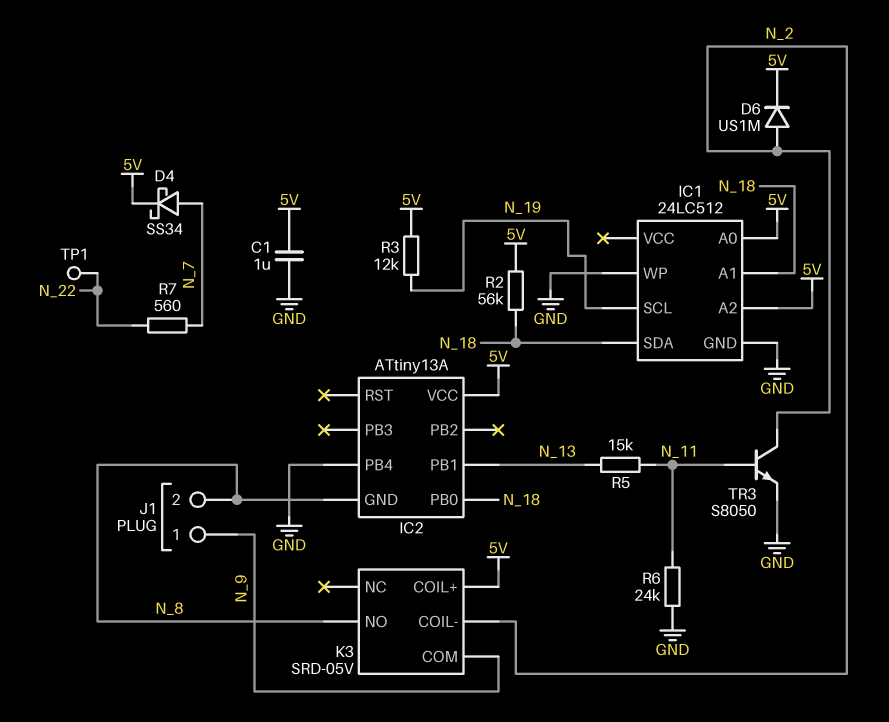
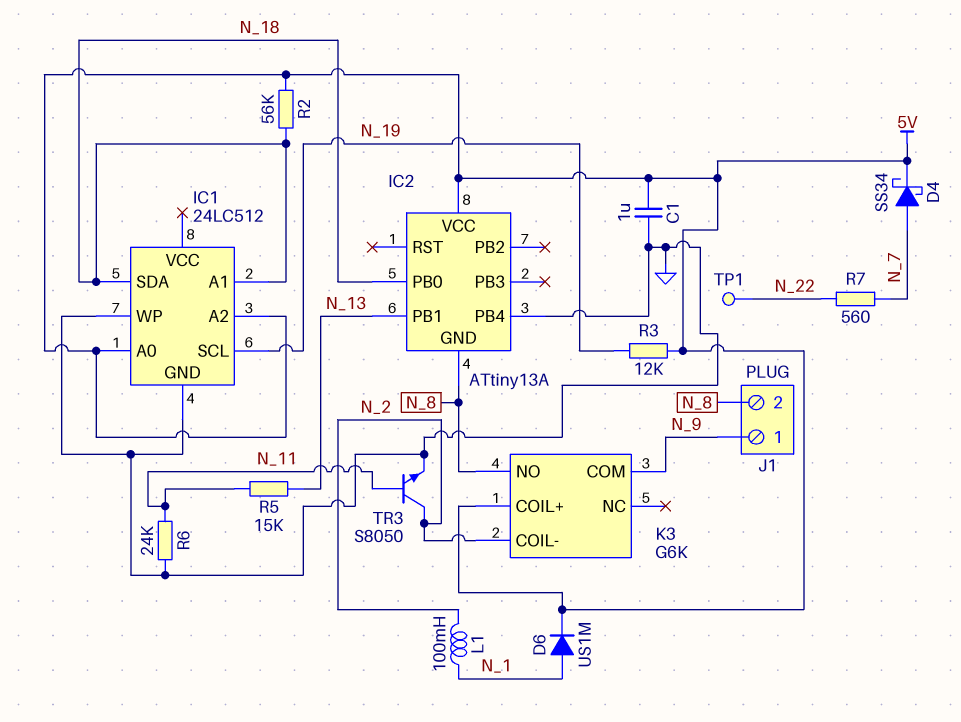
D6: diode US1M (A N_2, K 5V) -> diode US1M (A N_1, K 5V)
K3: SRD-05V -> G6K
L1: none -> 100mH (N_1, N_2)

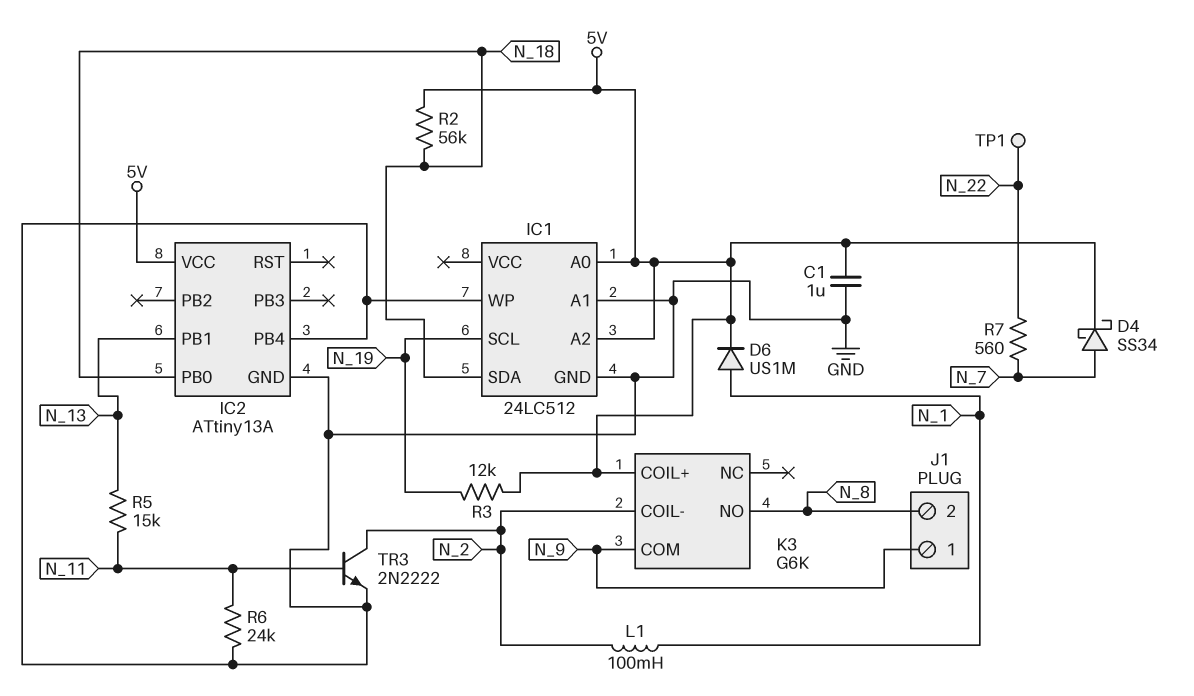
IC1 pin A1: N_18 -> GND
IC2 pin GND: N_8 -> GND
TR3: NPN S8050 (B N_11, C N_2, E GND) -> NPN 2N2222 (B N_11, C N_2, E GND)

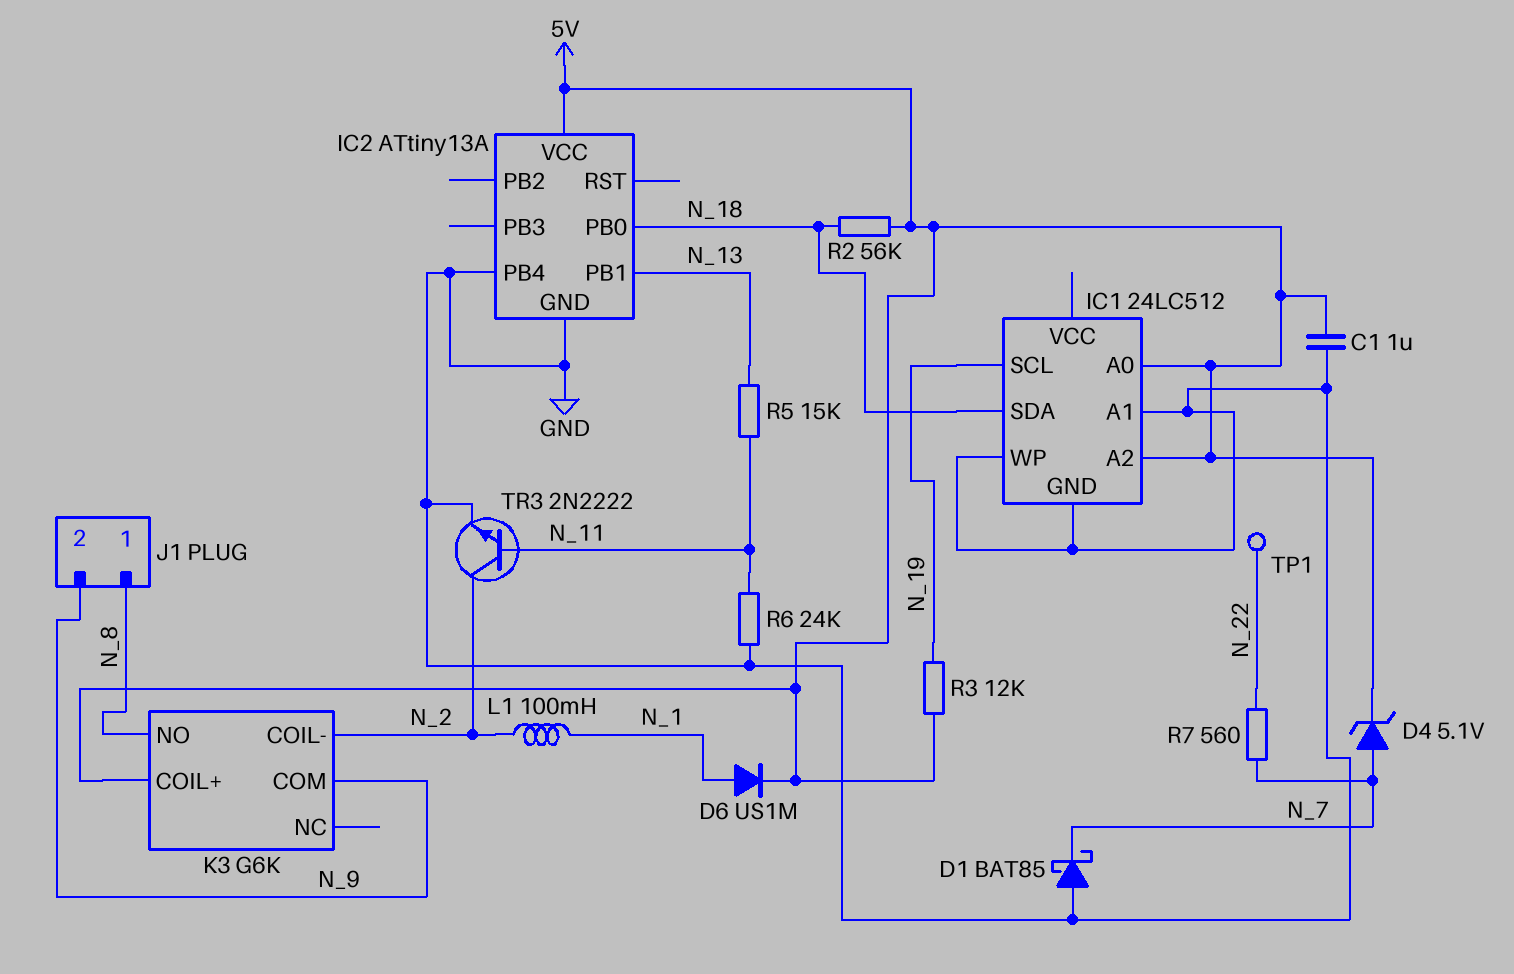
D1: none -> schottky BAT85 (A GND, K N_7)
D4: schottky SS34 (A N_7, K 5V) -> zener 5.1V (A N_7, K 5V)
J1 pin 1: N_9 -> N_8
J1 pin 2: N_8 -> N_9

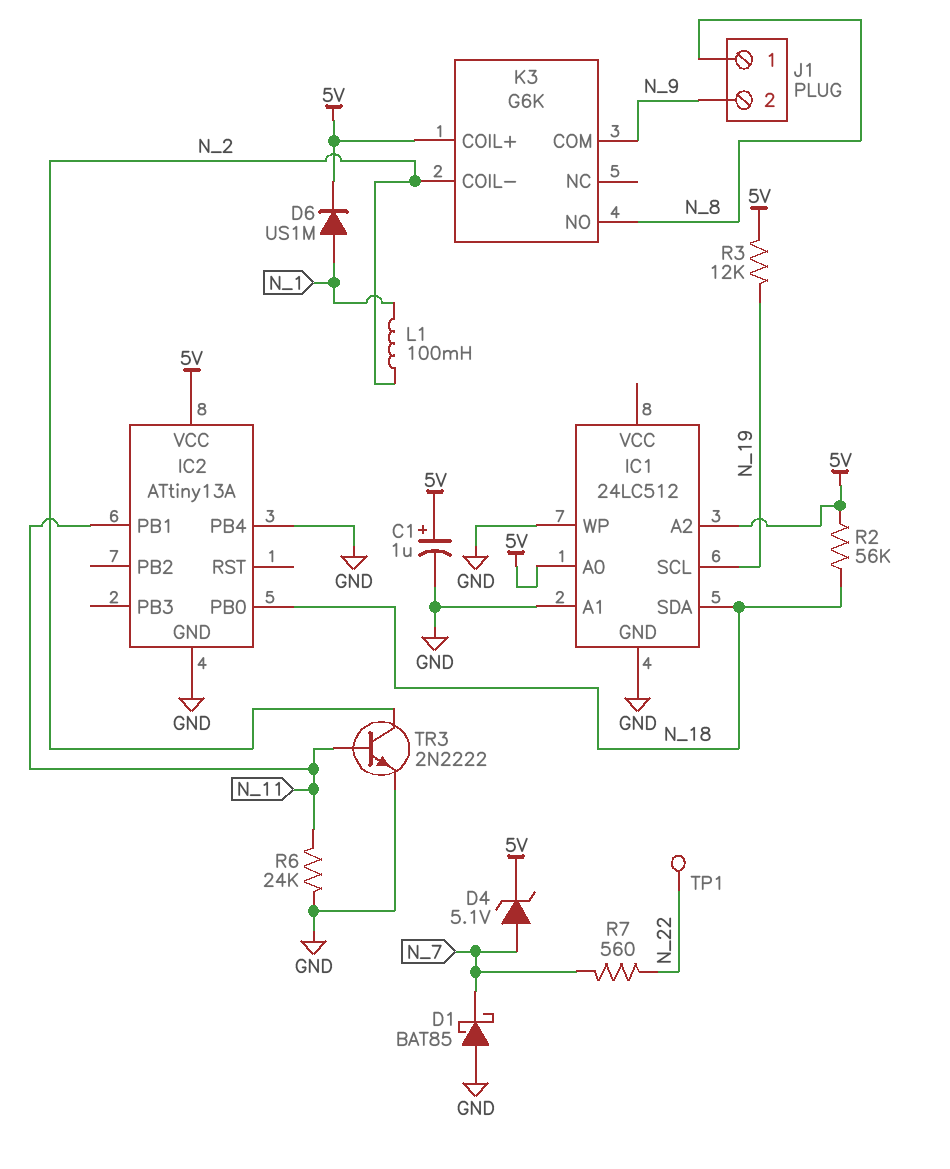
C1: 1uF (5V, GND) -> 1uF (plus 5V, minus GND)
IC2 pin PB1: N_13 -> N_11
R5: 15k (N_11, N_13) -> none

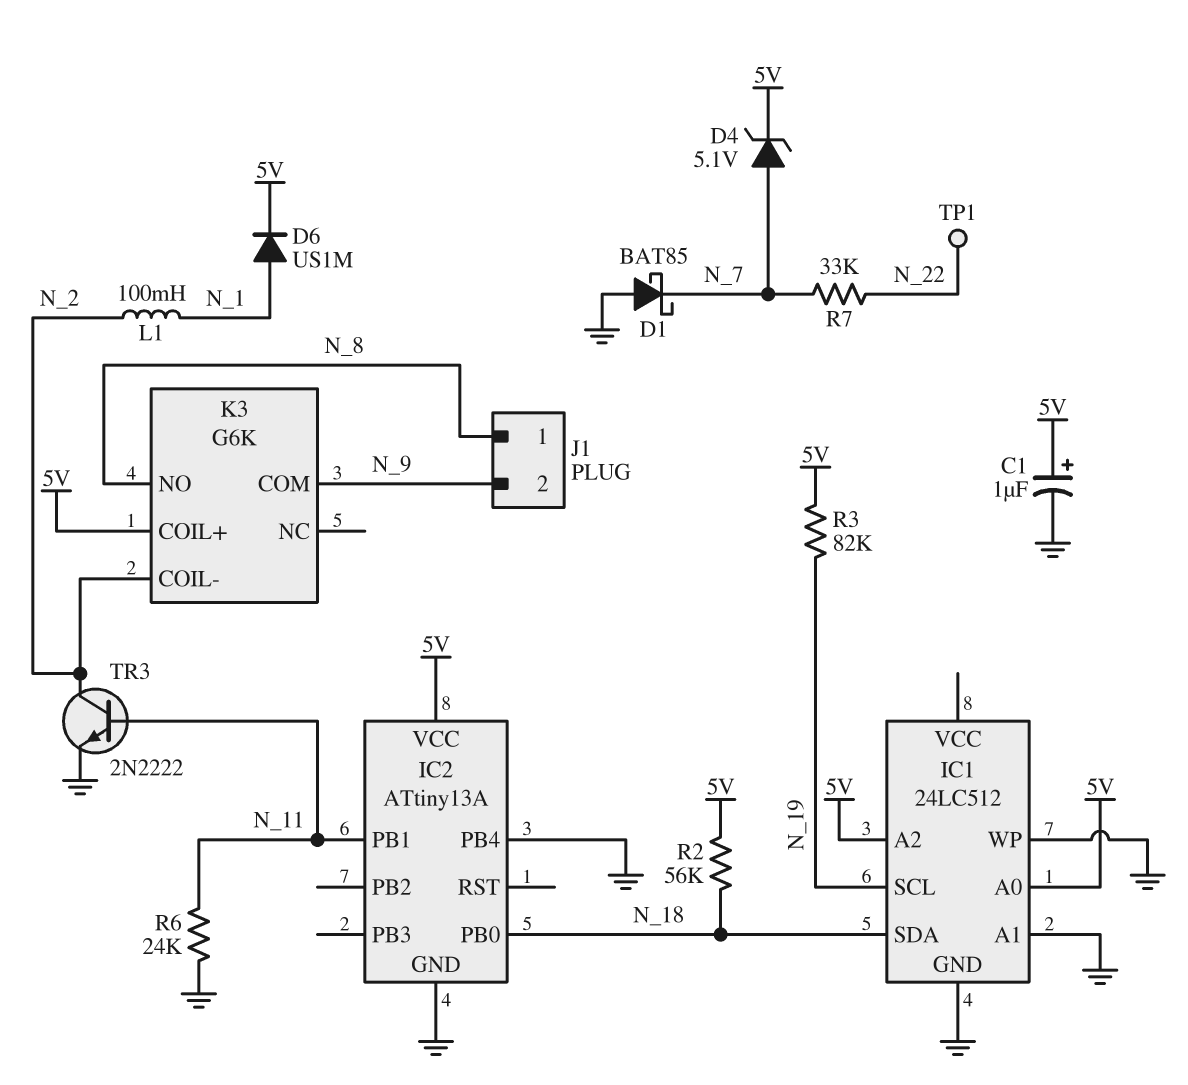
R3: 12k (5V, N_19) -> 82k (5V, N_19)
R7: 560 (N_7, N_22) -> 33k (N_7, N_22)

